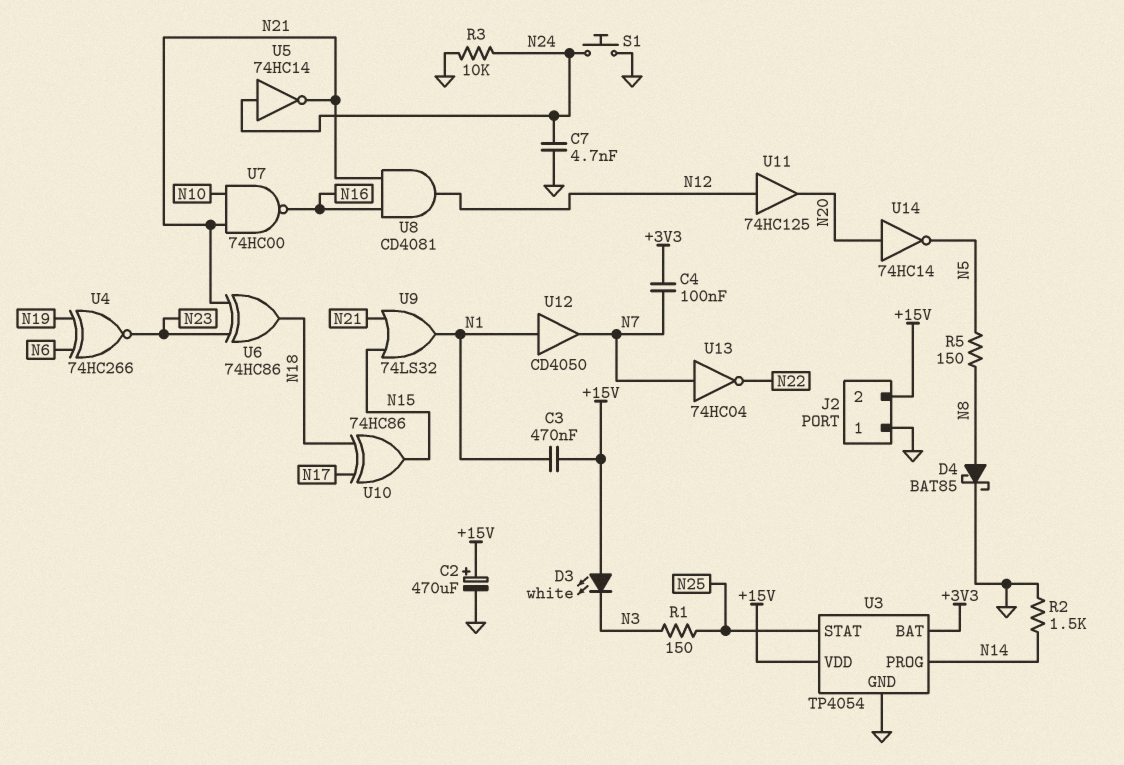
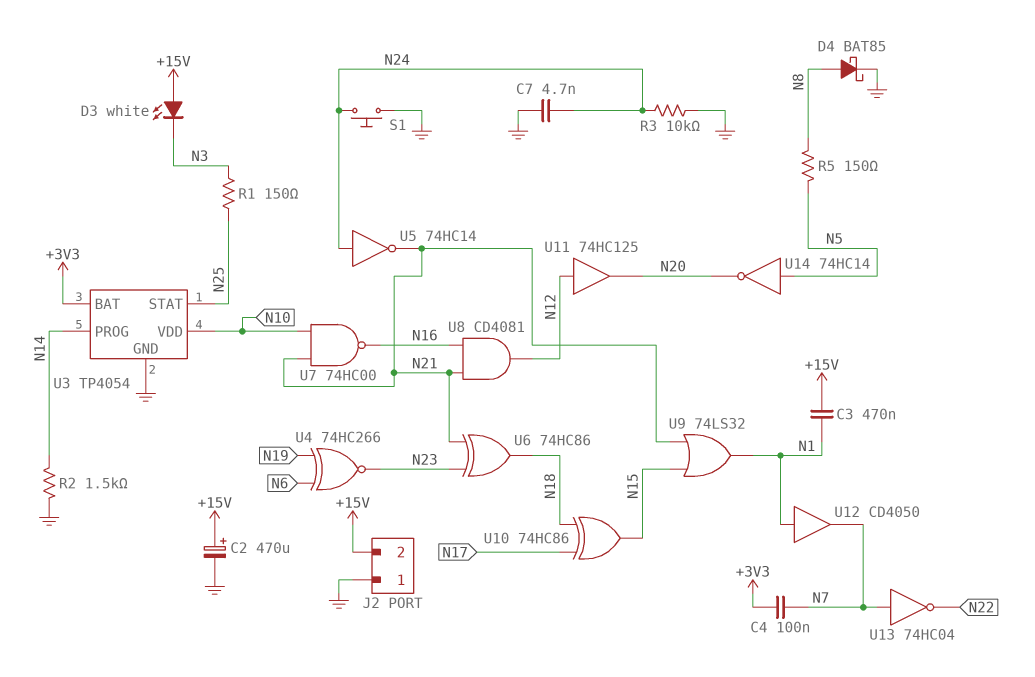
U3 pin VDD: +15V -> N10
U14: NOT 74HC14 (in N20, out N5) -> NOT 74HC14 (in N5, out N20)

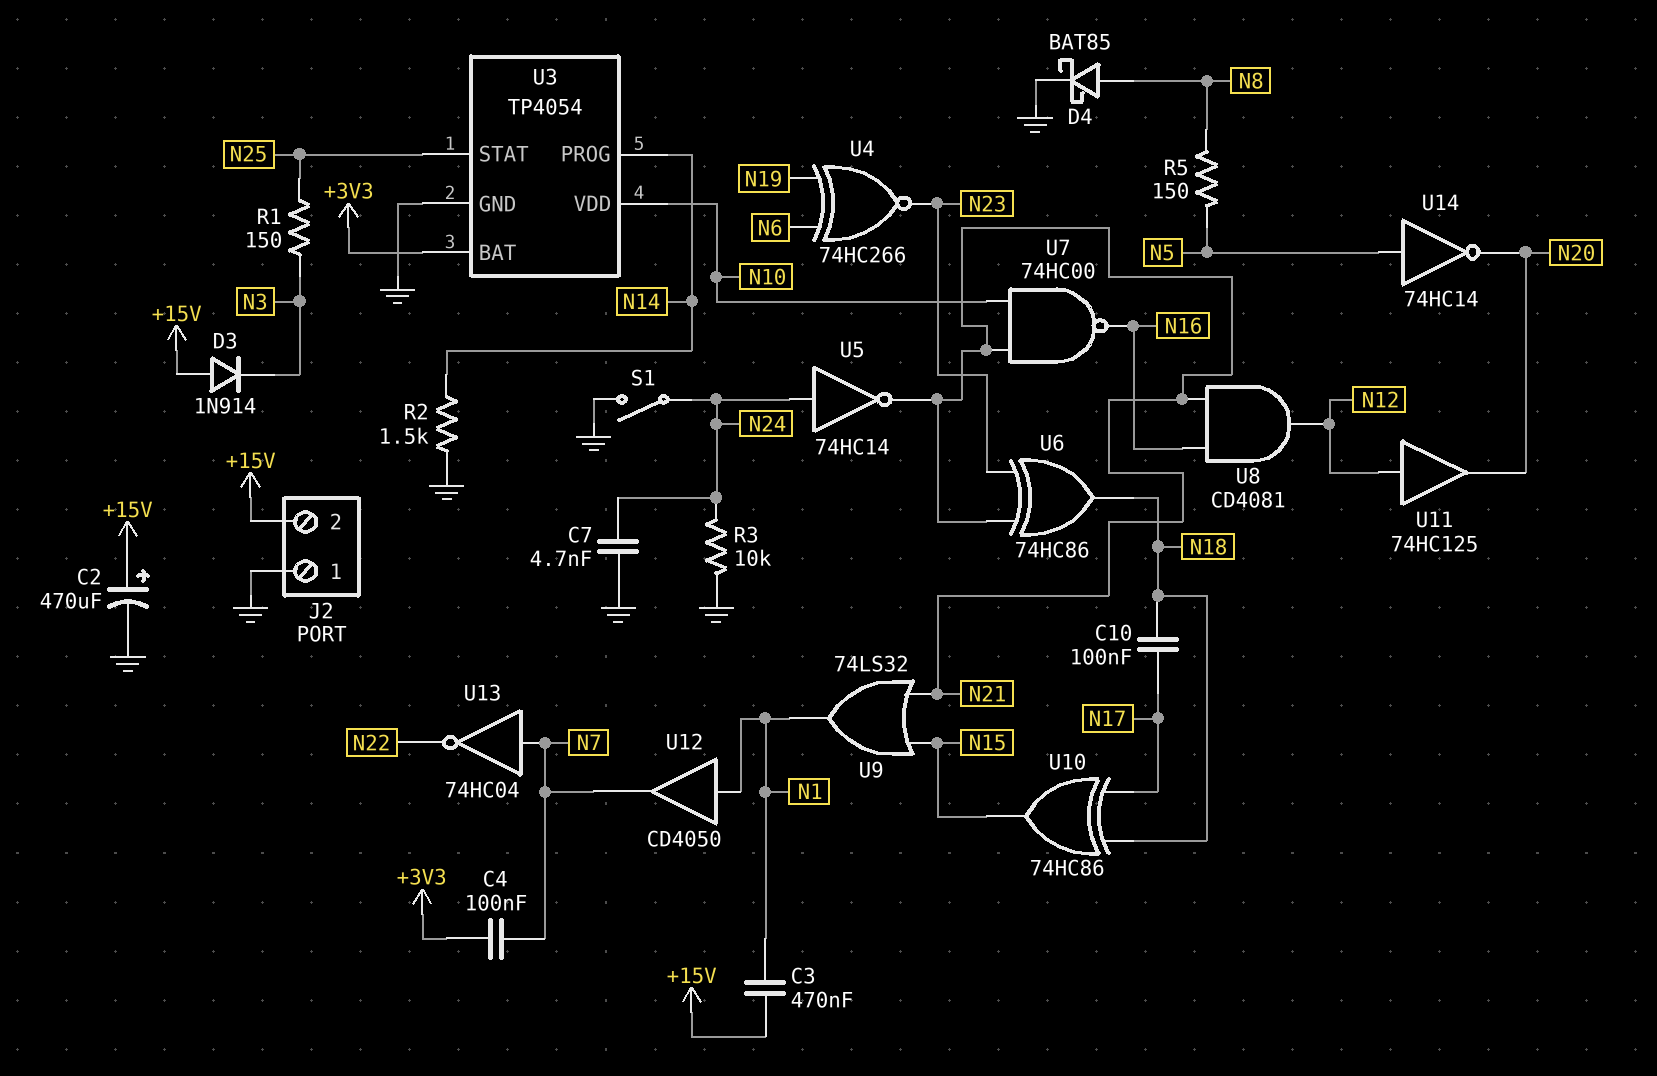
C10: none -> 100nF (N17, N18)
D3: LED white (A +15V, K N3) -> diode 1N914 (A +15V, K N3)
S1: button (GND, N24) -> switch (GND, N24)

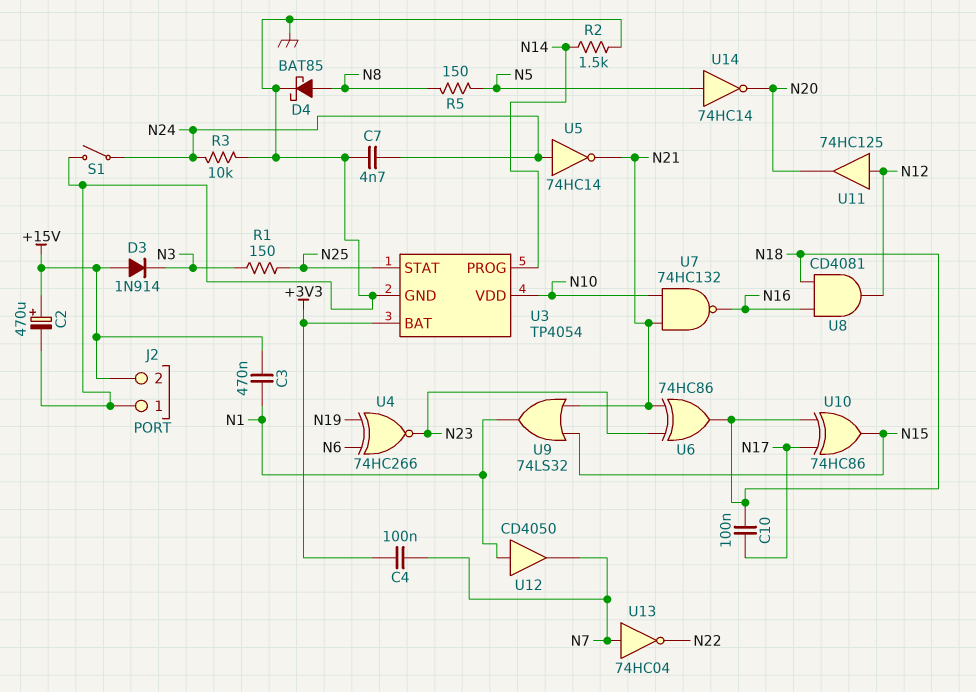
U7: NAND 74HC00 (in N10, in N21, out N16) -> NAND 74HC132 (in N10, in N21, out N16)
U8: AND CD4081 (in N16, in N21, out N12) -> AND CD4081 (in N16, in N18, out N12)

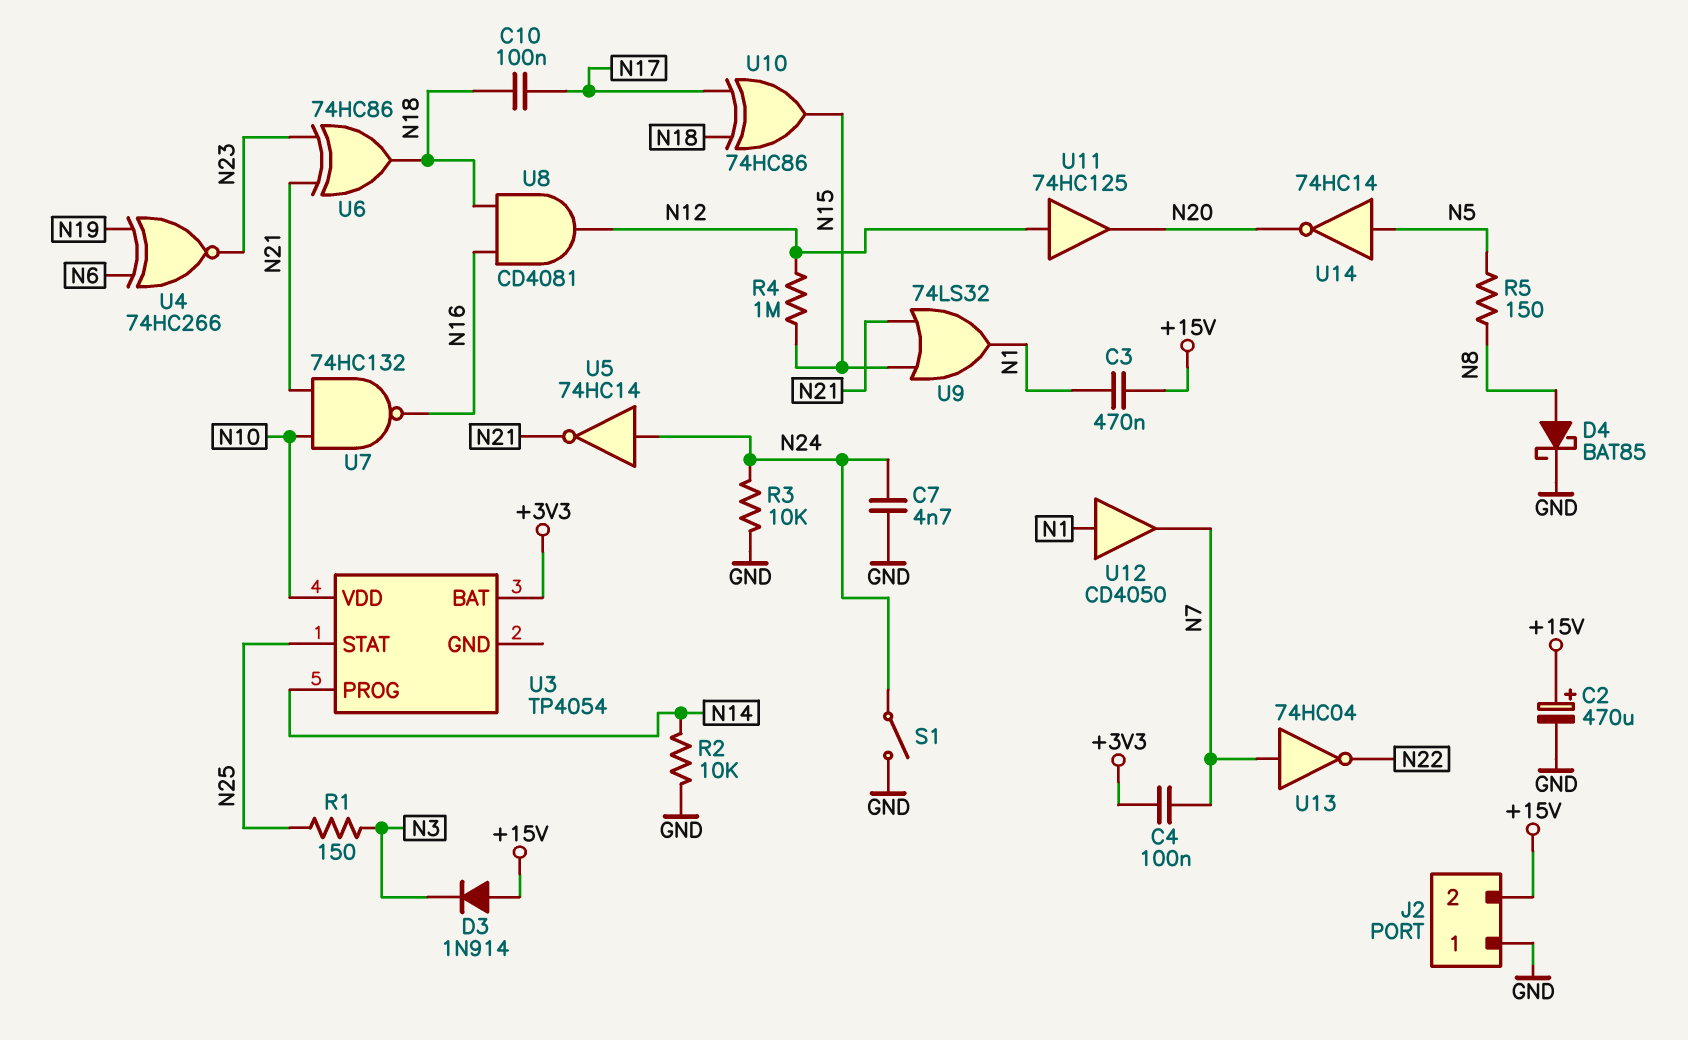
R2: 1.5k (GND, N14) -> 10k (GND, N14)
R4: none -> 1M (N12, N15)
U3 pin GND: GND -> none

